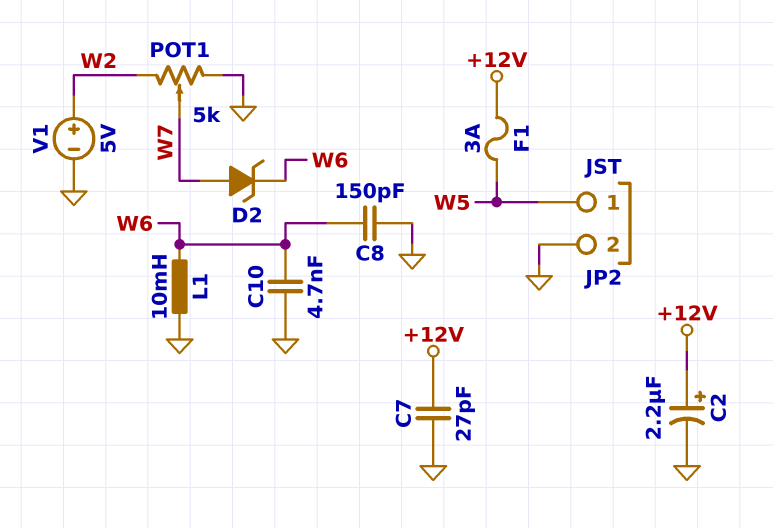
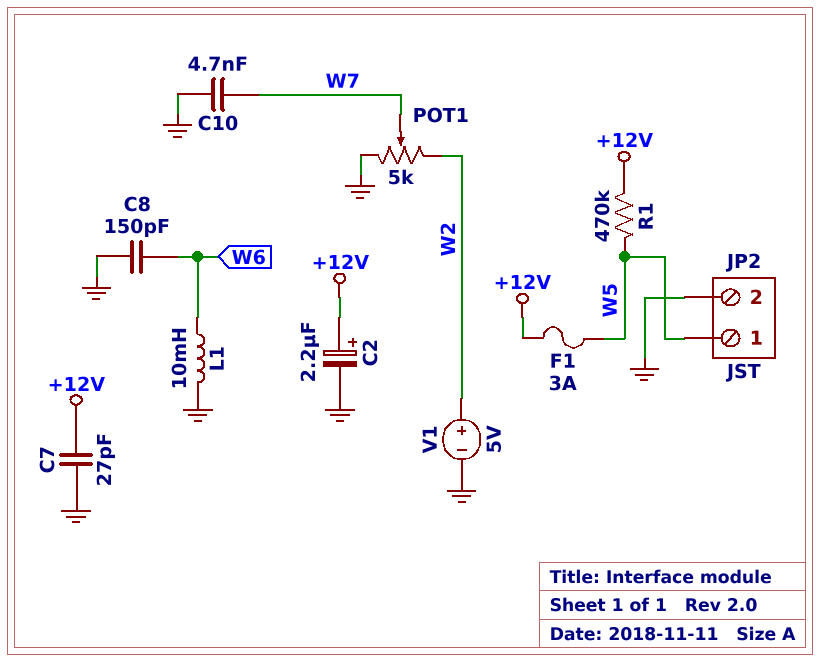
C10: 4.7nF (GND, W6) -> 4.7nF (GND, W7)
D2: zener (A W7, K W6) -> none
R1: none -> 470k (+12V, W5)

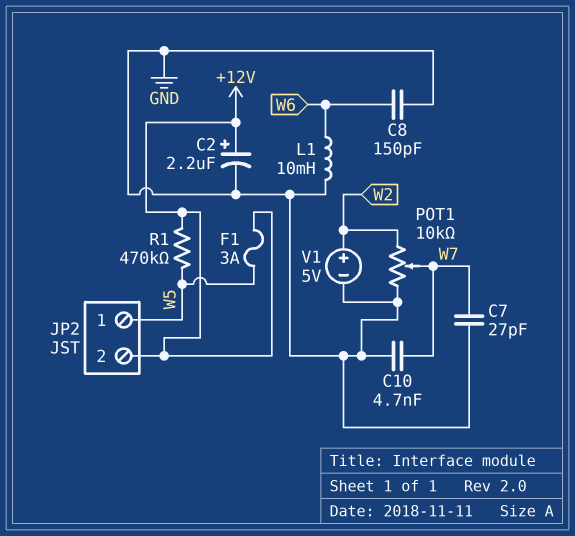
C7: 27pF (+12V, GND) -> 27pF (GND, W7)
JP2 pin 2: GND -> +12V
POT1: 5k (GND, W2, wiper W7) -> 10k (GND, W2, wiper W7)

